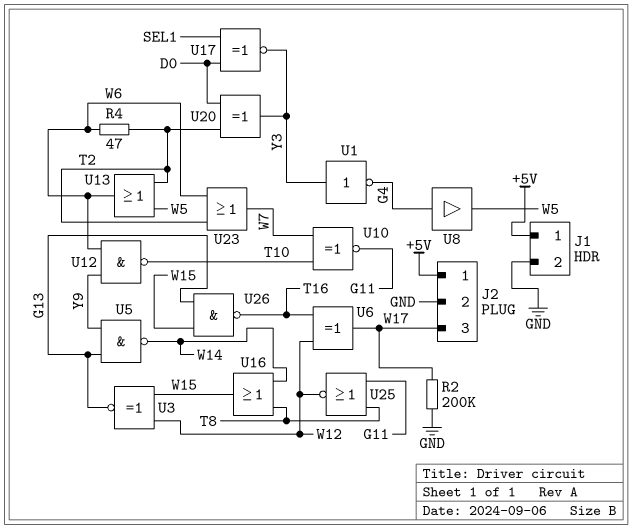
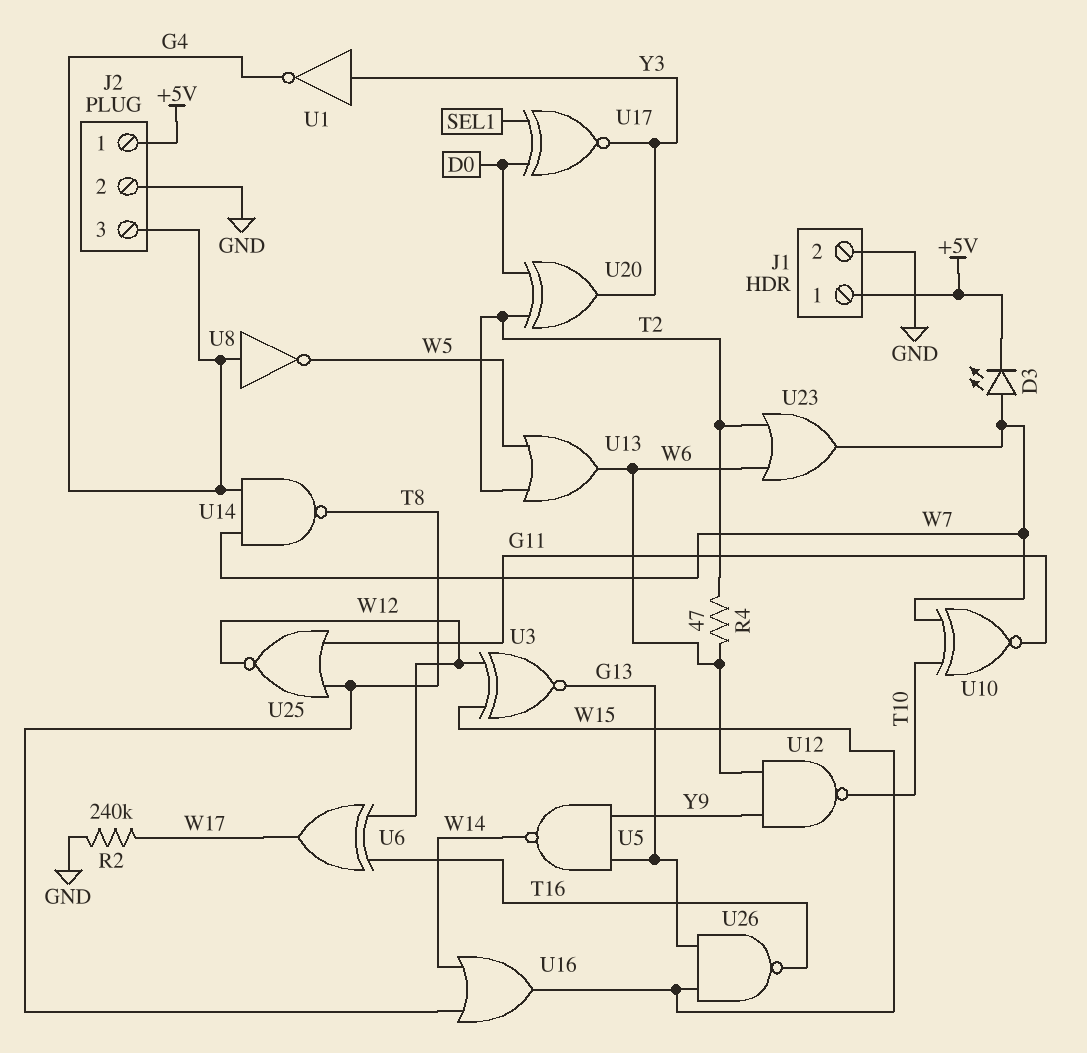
D3: none -> LED (A W7, K +5V)
J2 pin 3: W17 -> G4
R2: 200k (GND, W17) -> 240k (GND, W17)
U8: buffer (in G4, out W5) -> NOT (in G4, out W5)
U14: none -> NAND (in G4, in W7, out T8)

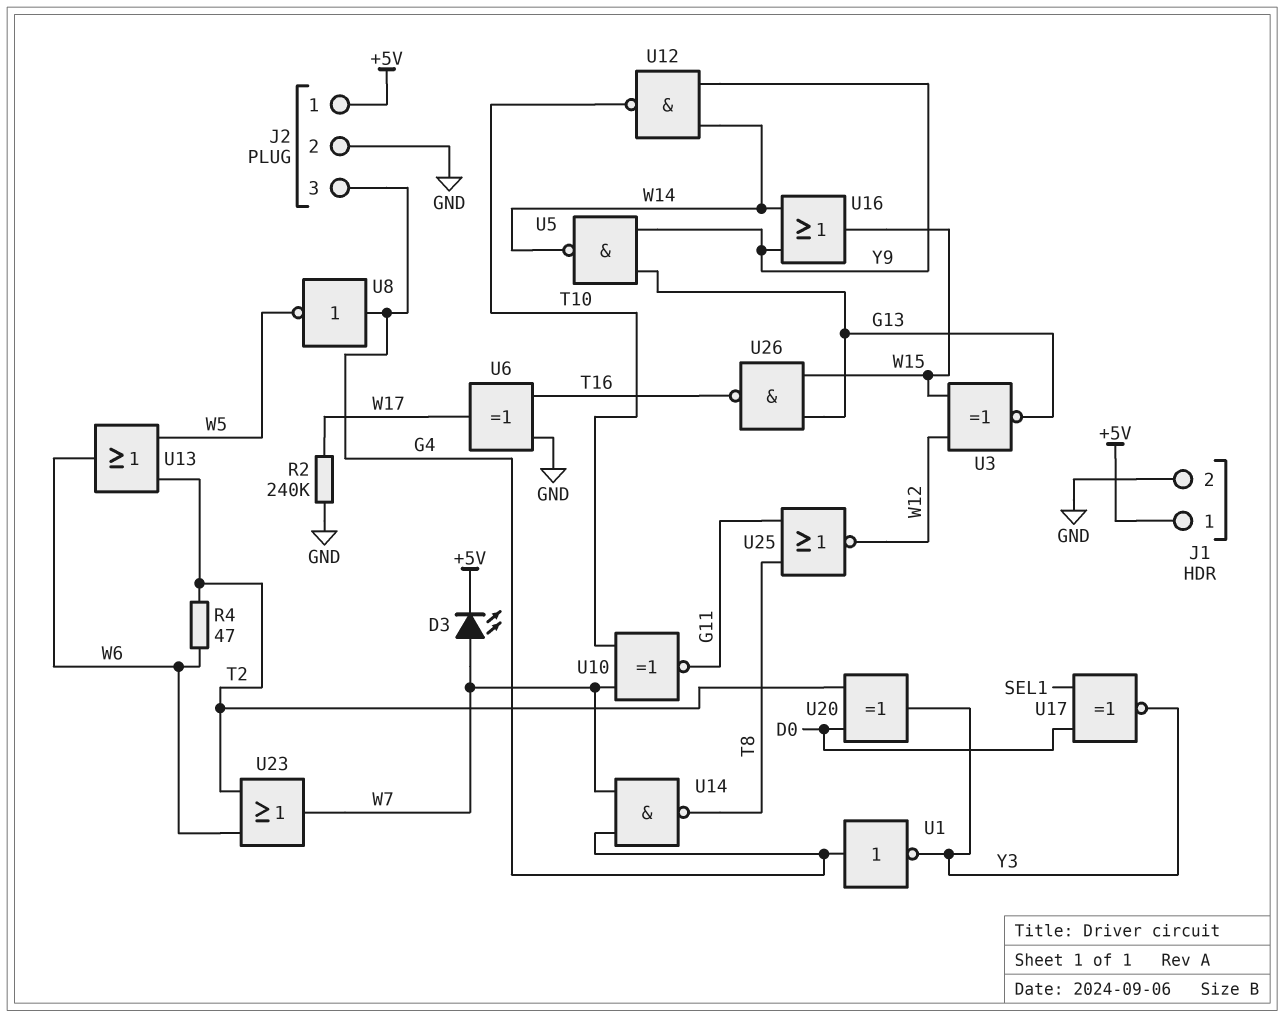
U1: NOT (in Y3, out G4) -> NOT (in G4, out Y3)
U6: XOR (in T16, in W12, out W17) -> XOR (in GND, in T16, out W17)
U12: NAND (in W6, in Y9, out T10) -> NAND (in W14, in Y9, out T10)
U16: OR (in T8, in W14, out W15) -> OR (in W14, in Y9, out W15)

